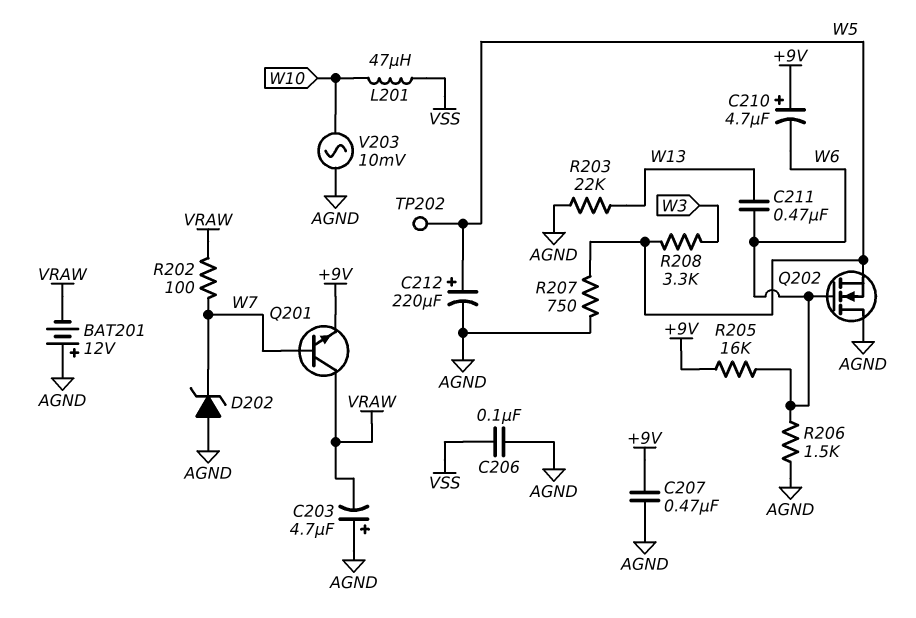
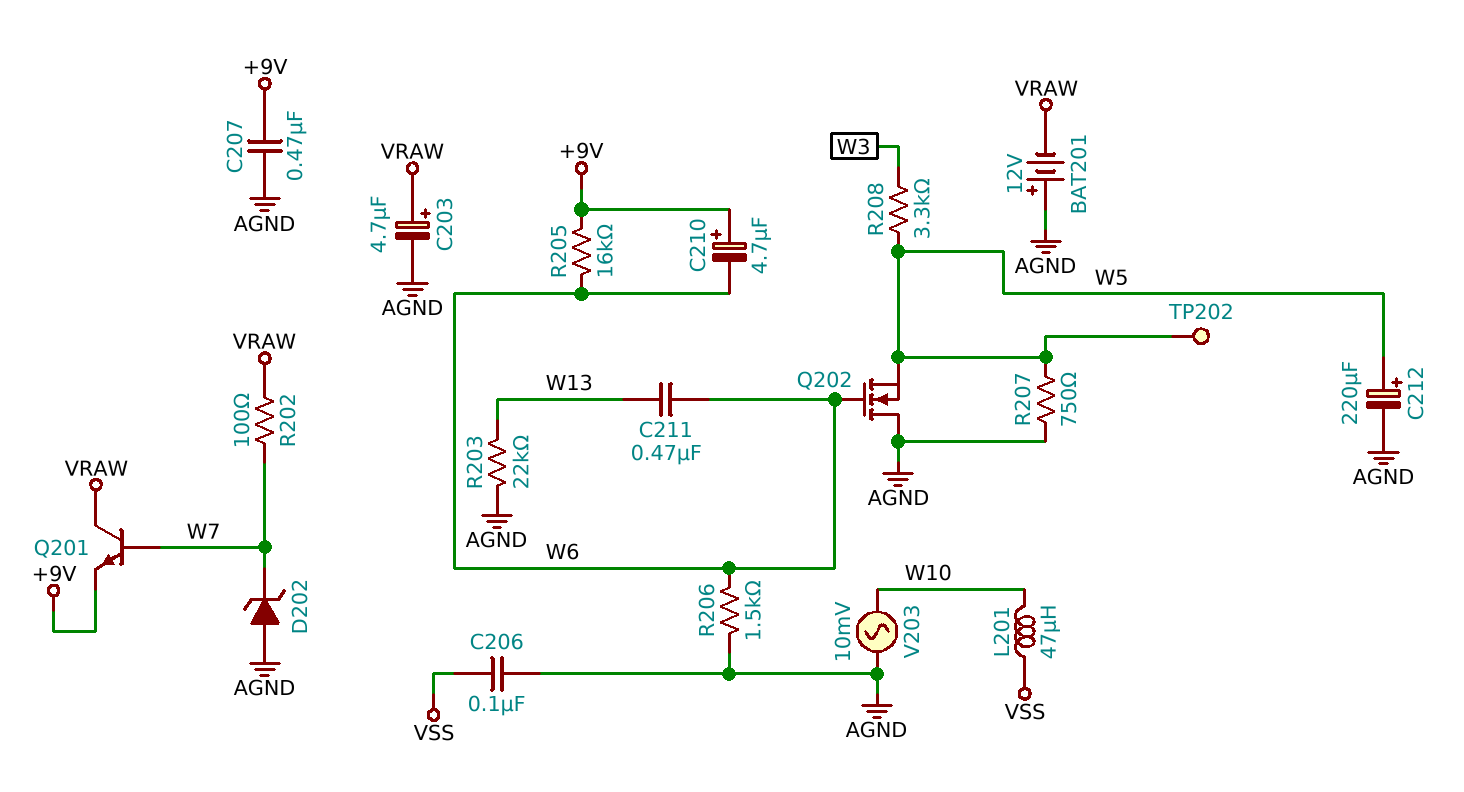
C203: 4.7uF (plus AGND, minus VRAW) -> 4.7uF (plus VRAW, minus AGND)

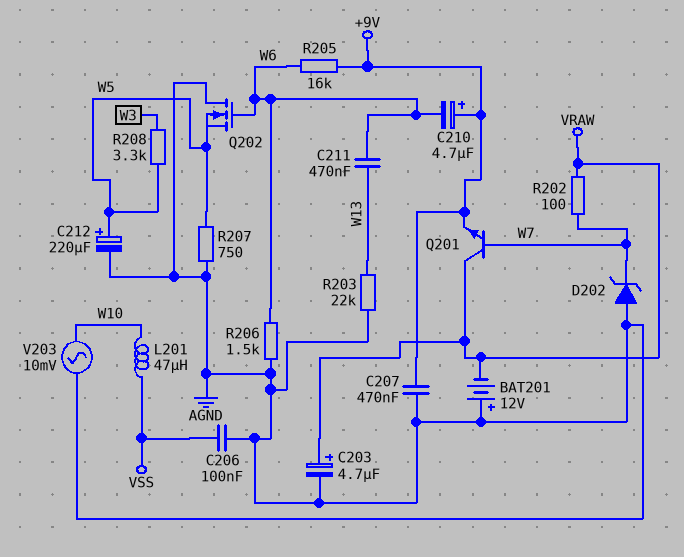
TP202: test point (W5) -> none

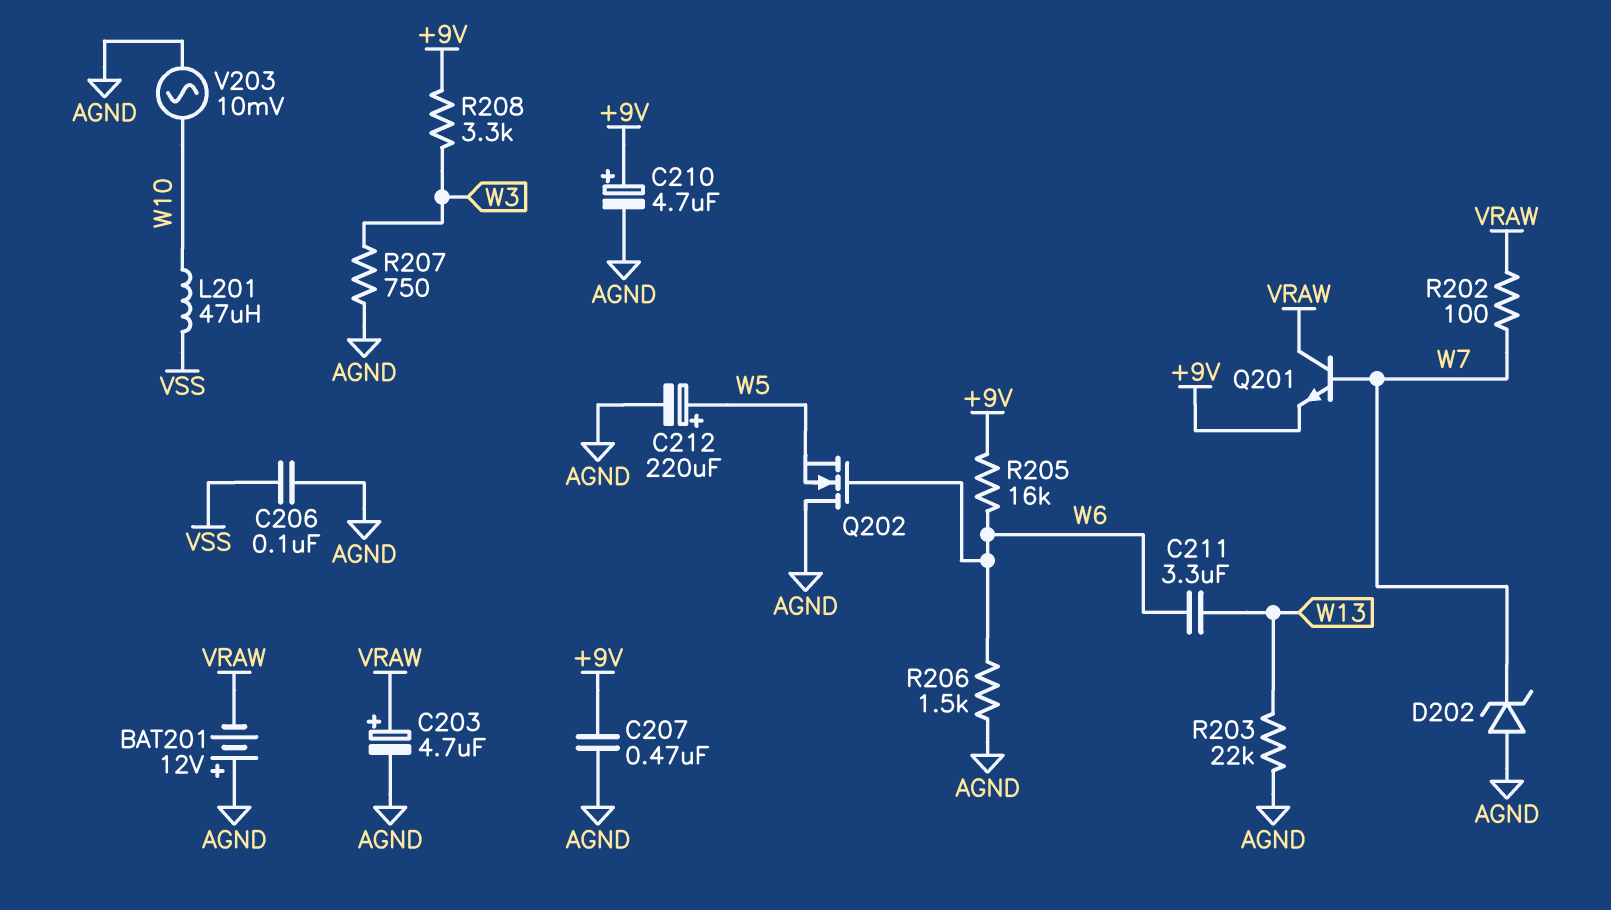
C210: 4.7uF (plus +9V, minus W6) -> 4.7uF (plus +9V, minus AGND)
C211: 470nF (W6, W13) -> 3.3uF (W6, W13)
R207: 750 (AGND, W5) -> 750 (AGND, W3)
R208: 3.3k (W3, W5) -> 3.3k (+9V, W3)

